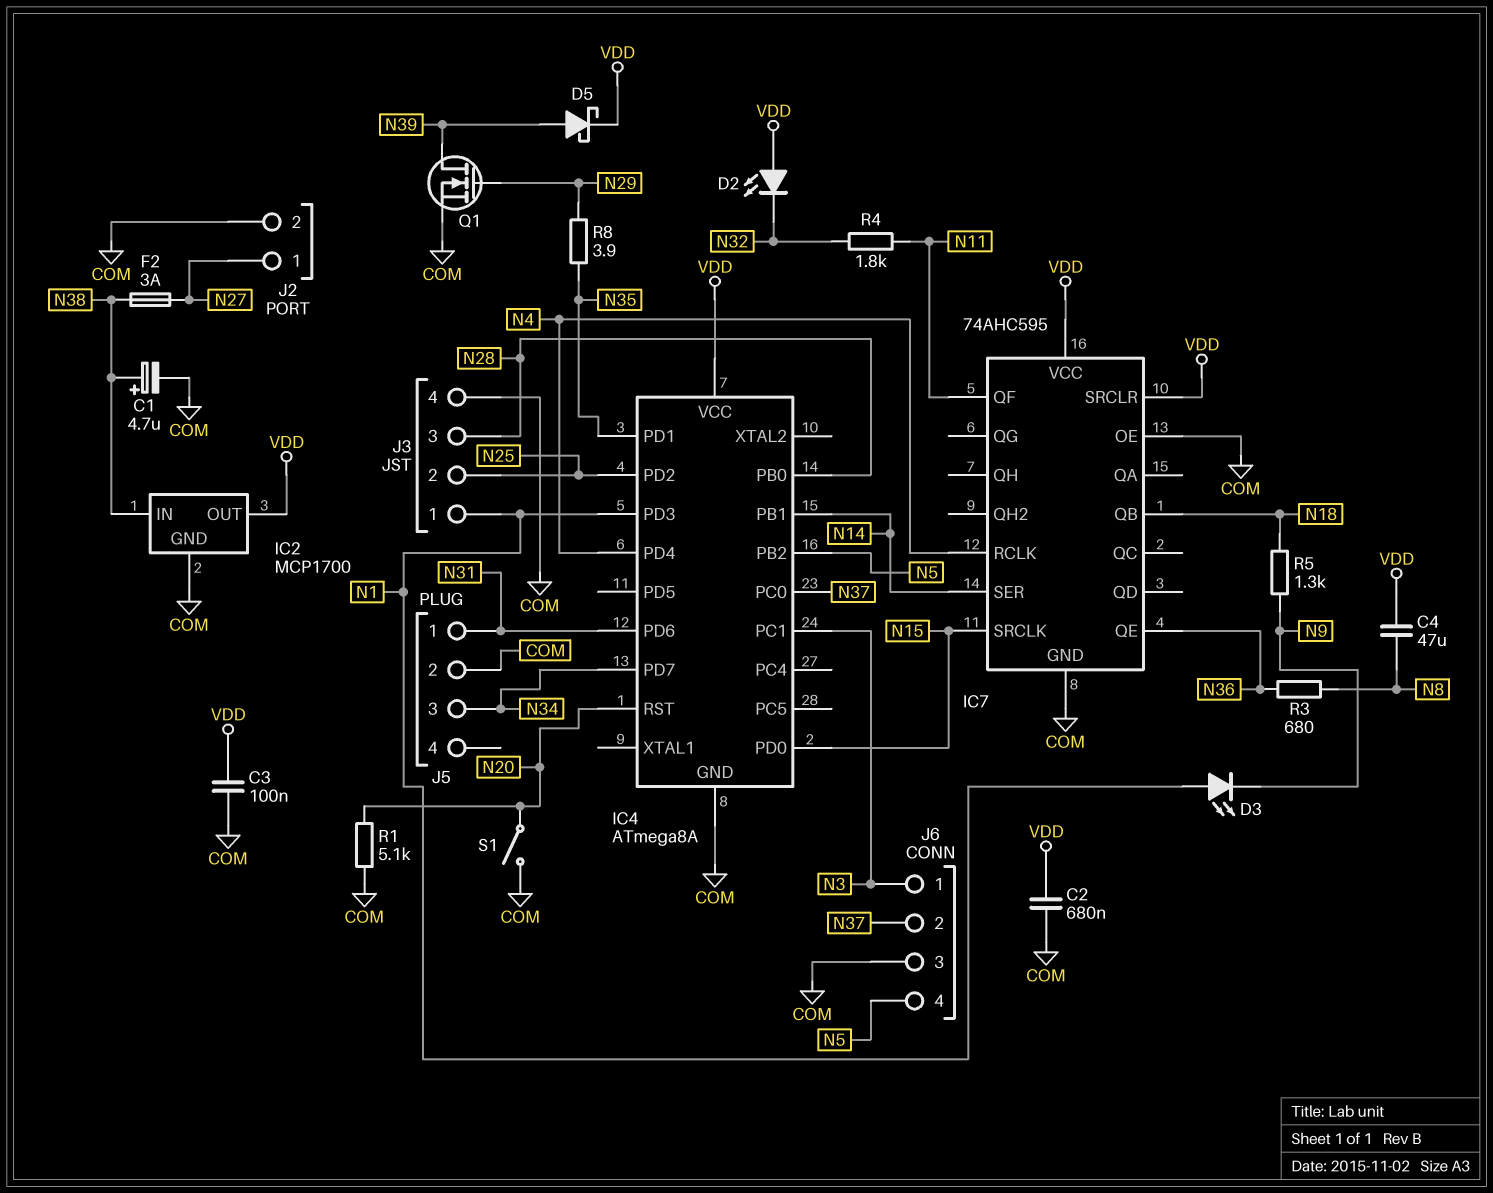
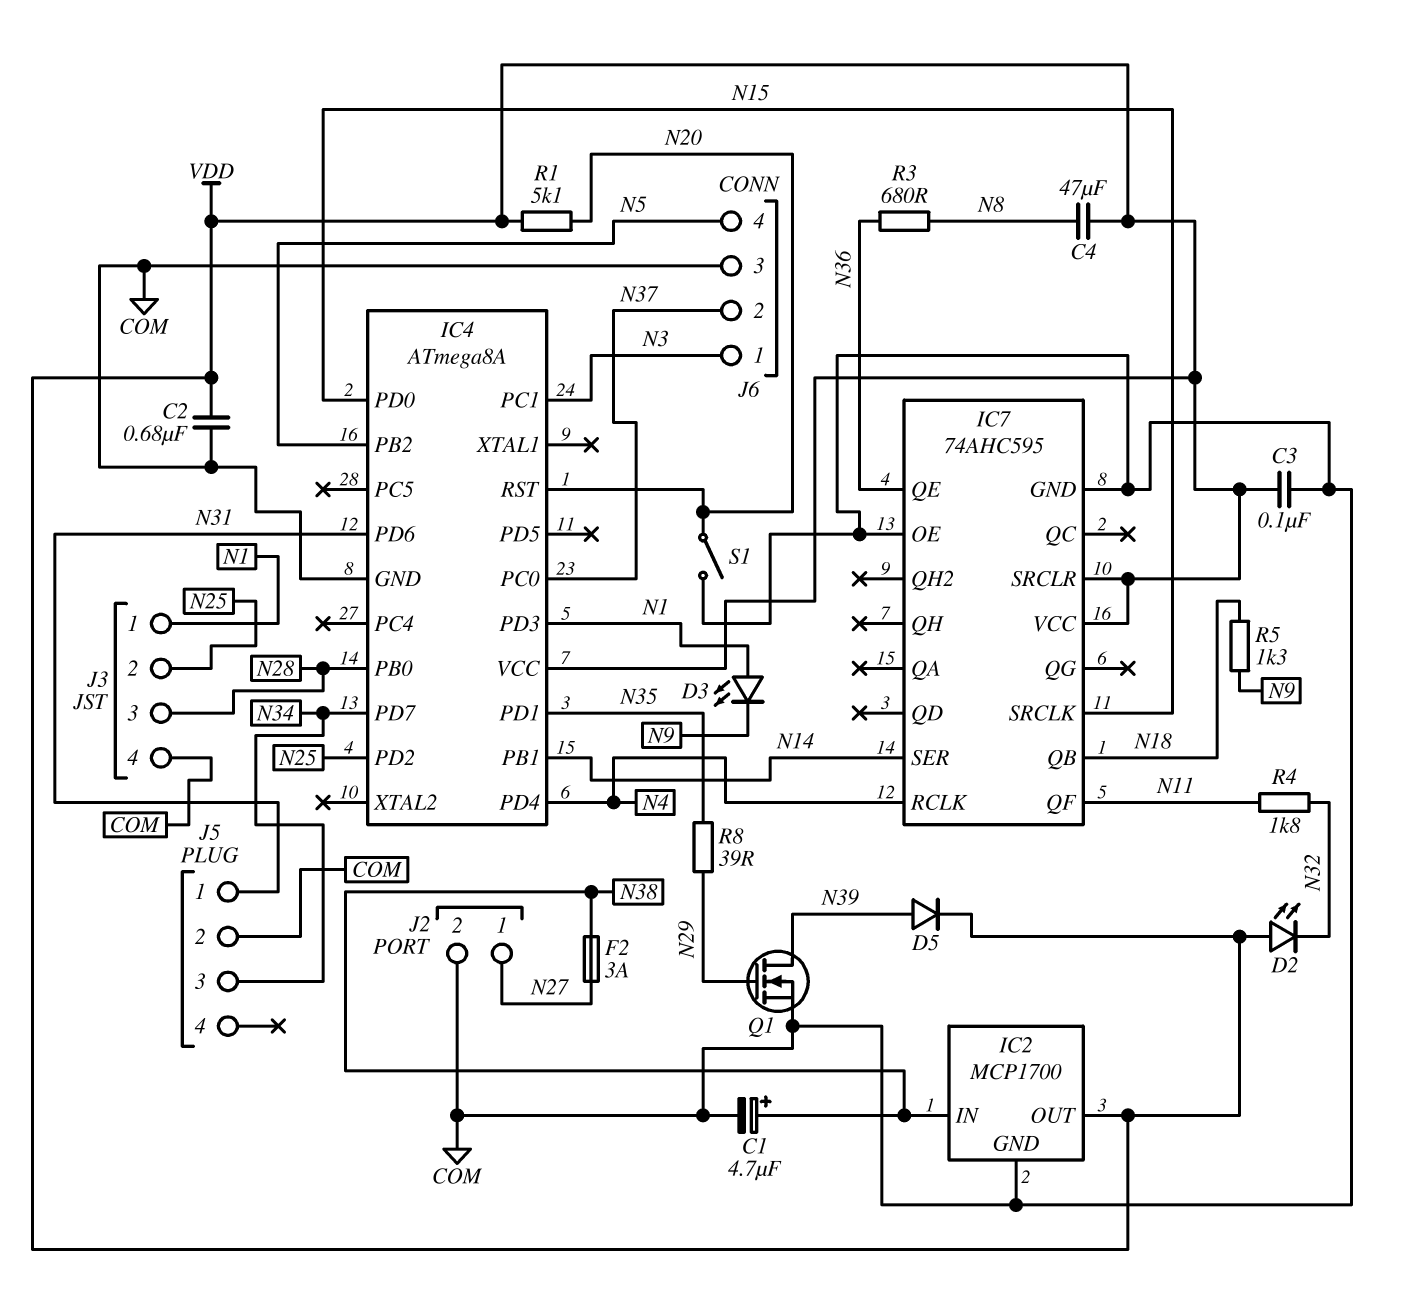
D5: schottky (A N39, K VDD) -> diode (A N39, K VDD)
R1: 5.1k (COM, N20) -> 5.1k (N20, VDD)
R8: 3.9 (N29, N35) -> 39 (N29, N35)

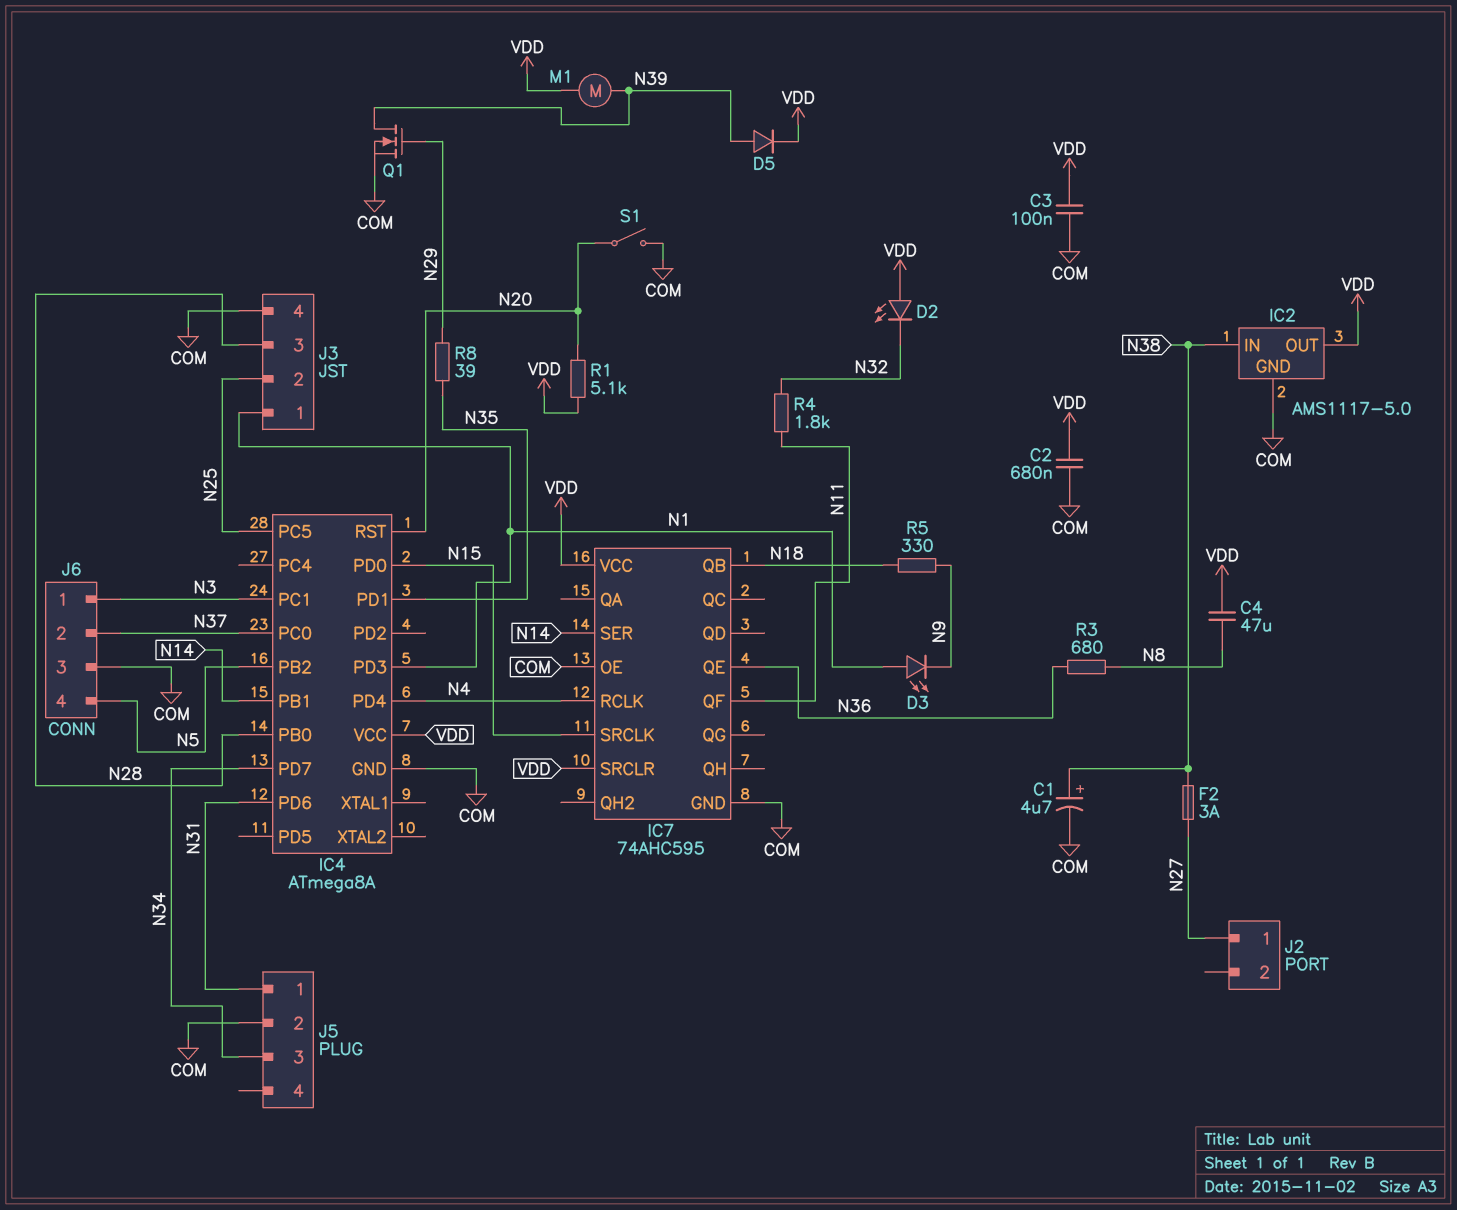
IC2: MCP1700 -> AMS1117-5.0
IC4 pin PC5: none -> N25
IC4 pin PD2: N25 -> none
J2 pin 2: COM -> none
M1: none -> motor (N39, VDD)
R5: 1.3k (N9, N18) -> 330 (N9, N18)

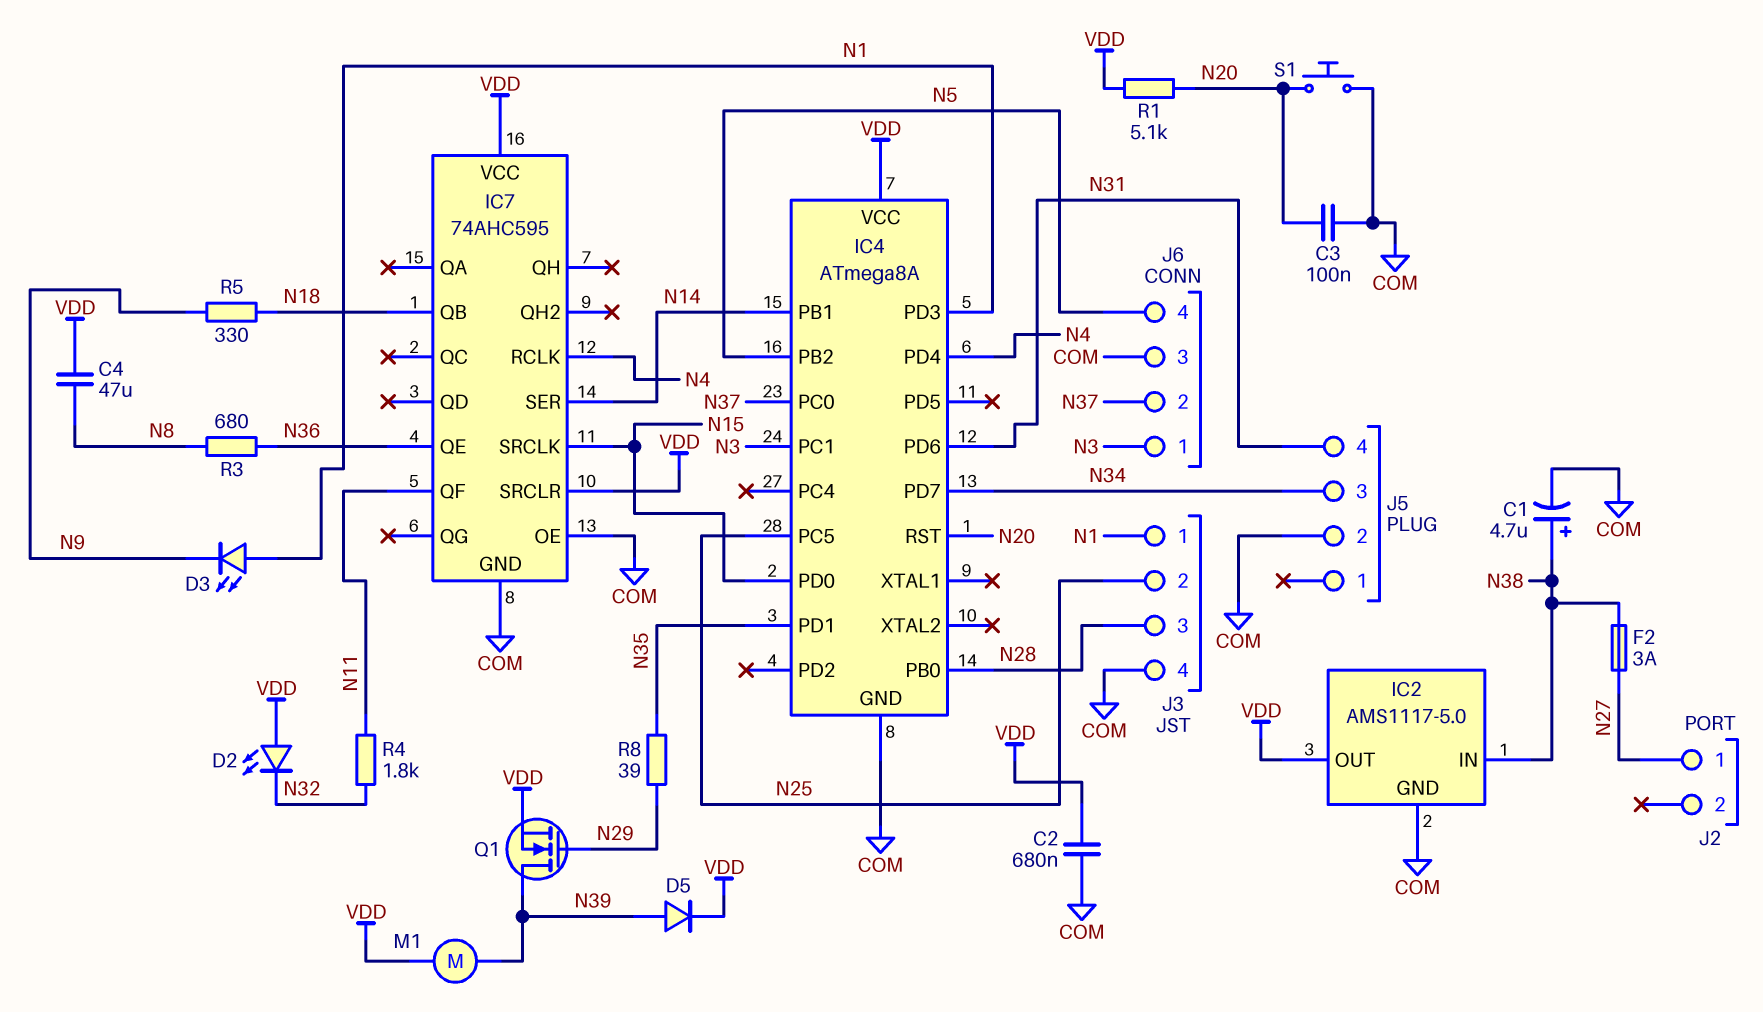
C3: 100nF (COM, VDD) -> 100nF (COM, N20)
J5 pin 1: N31 -> none
J5 pin 4: none -> N31
Q1: NMOS (G N29, D N39, S COM) -> NMOS (G N29, D N39, S VDD)
S1: switch (COM, N20) -> button (COM, N20)

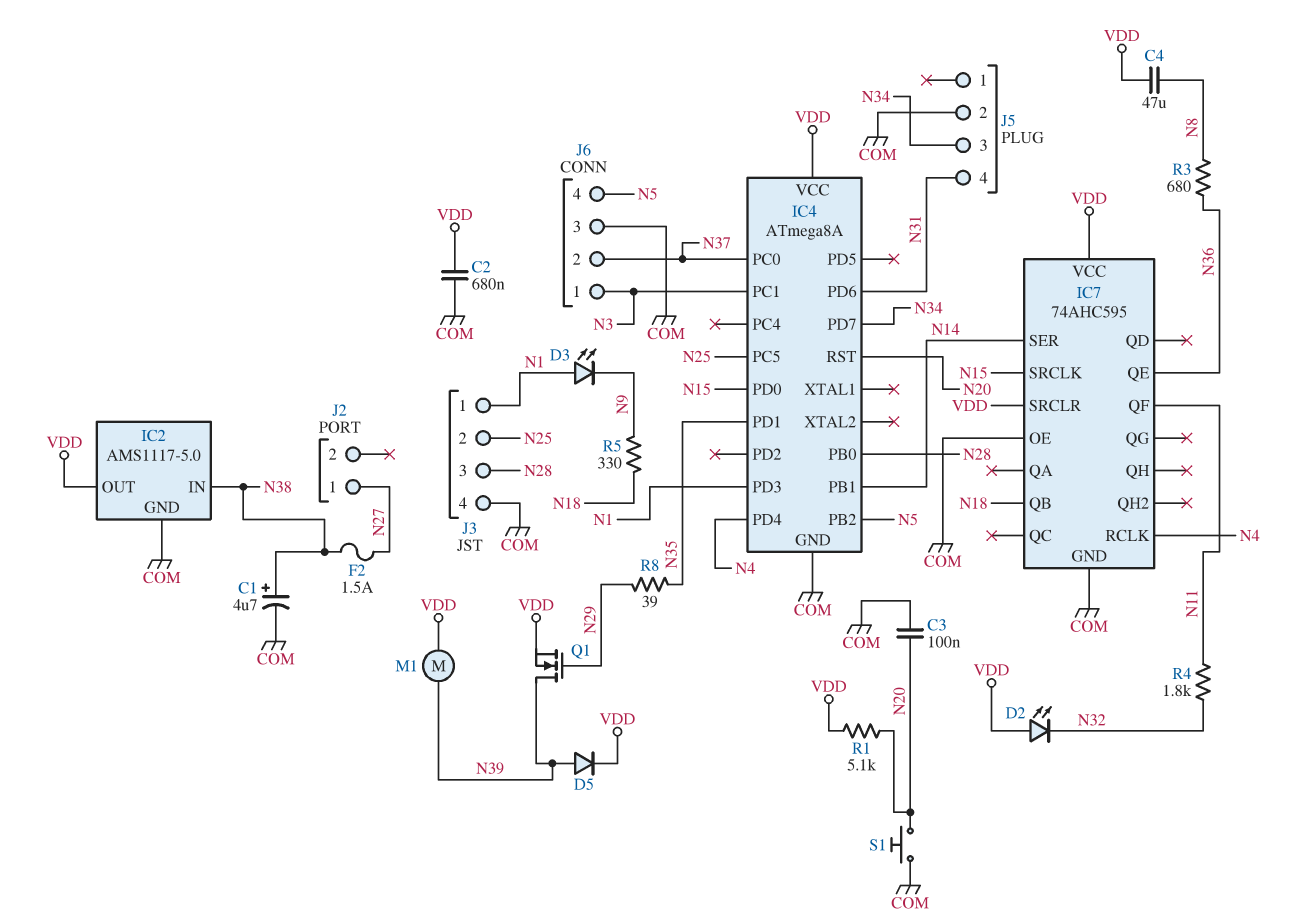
F2: 3A (N27, N38) -> 1.5A (N27, N38)

